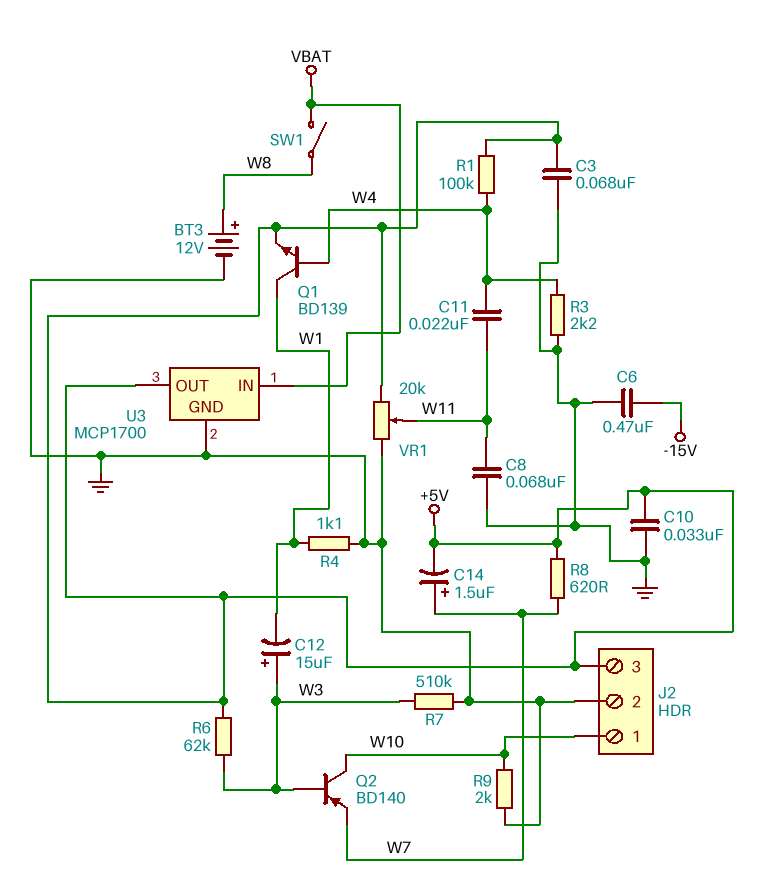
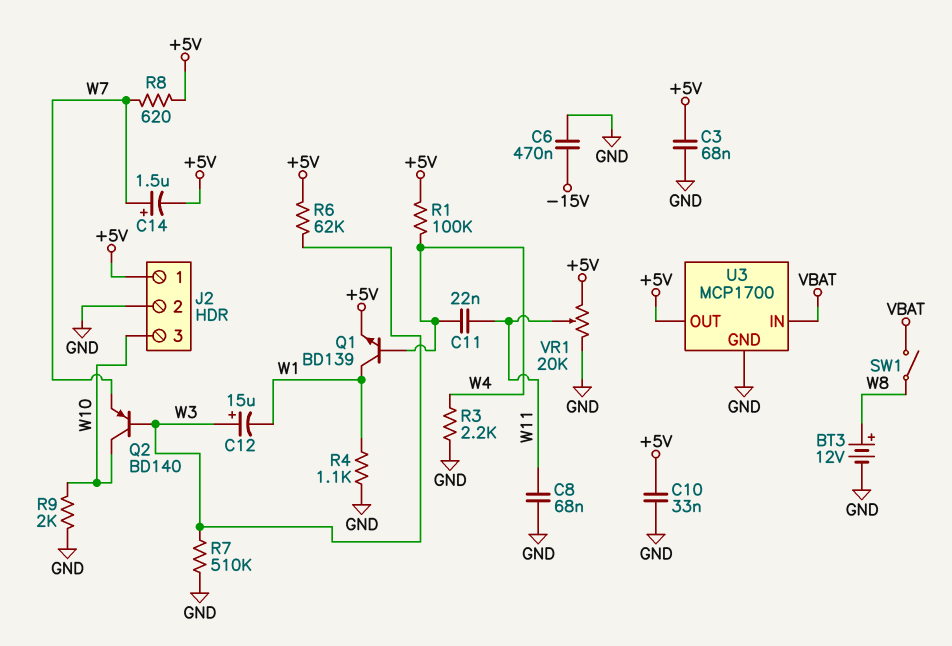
J2 pin 1: W10 -> +5V
J2 pin 3: +5V -> W10

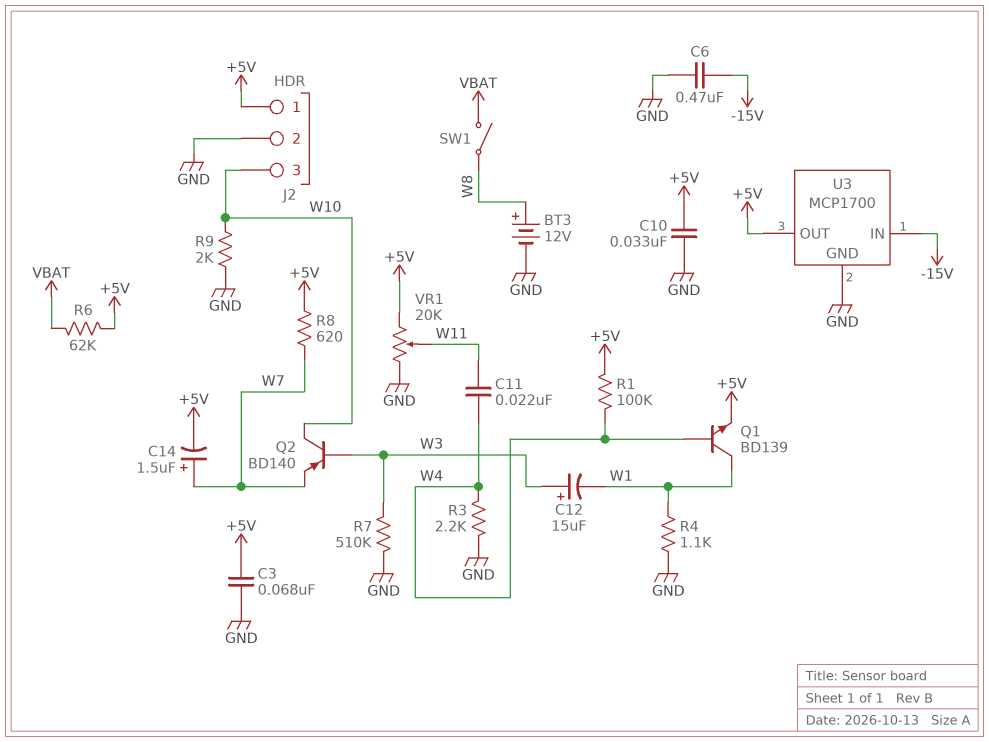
C8: 68nF (GND, W11) -> none
R6: 62k (+5V, W3) -> 62k (+5V, VBAT)
U3 pin IN: VBAT -> -15V

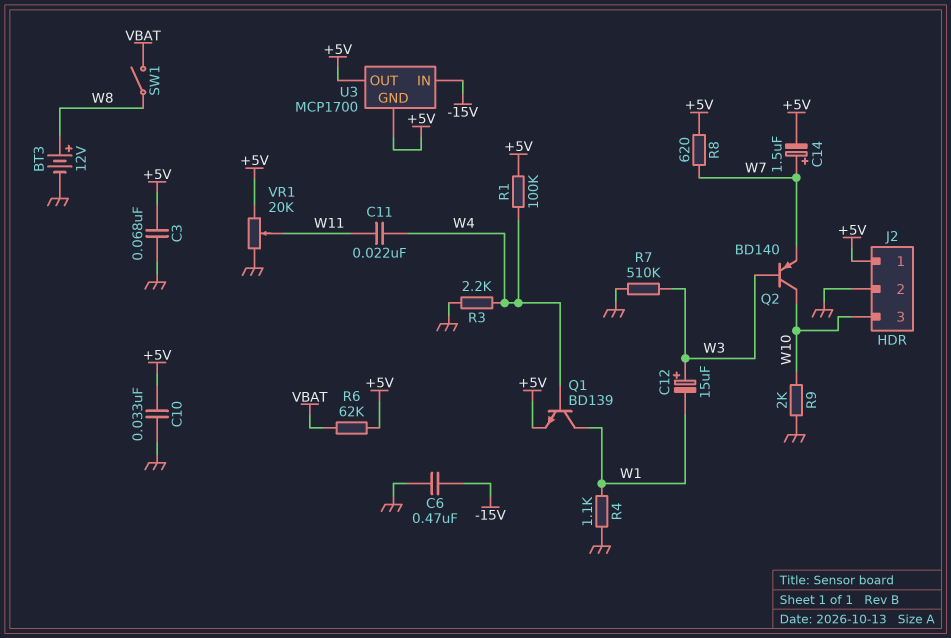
U3 pin GND: GND -> +5V

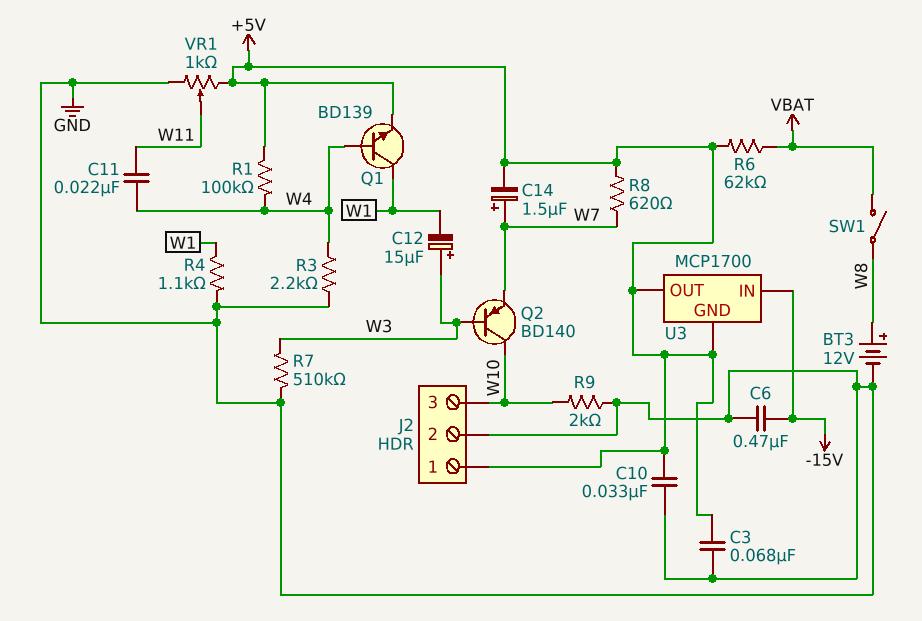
VR1: 20k (+5V, GND, wiper W11) -> 1k (+5V, GND, wiper W11)

